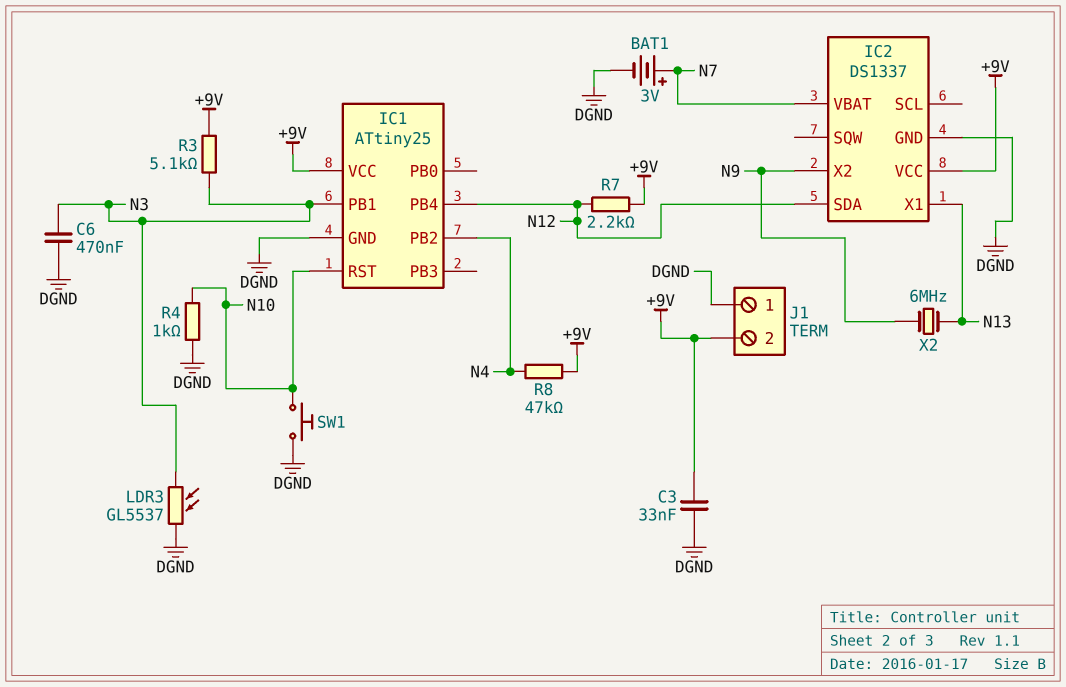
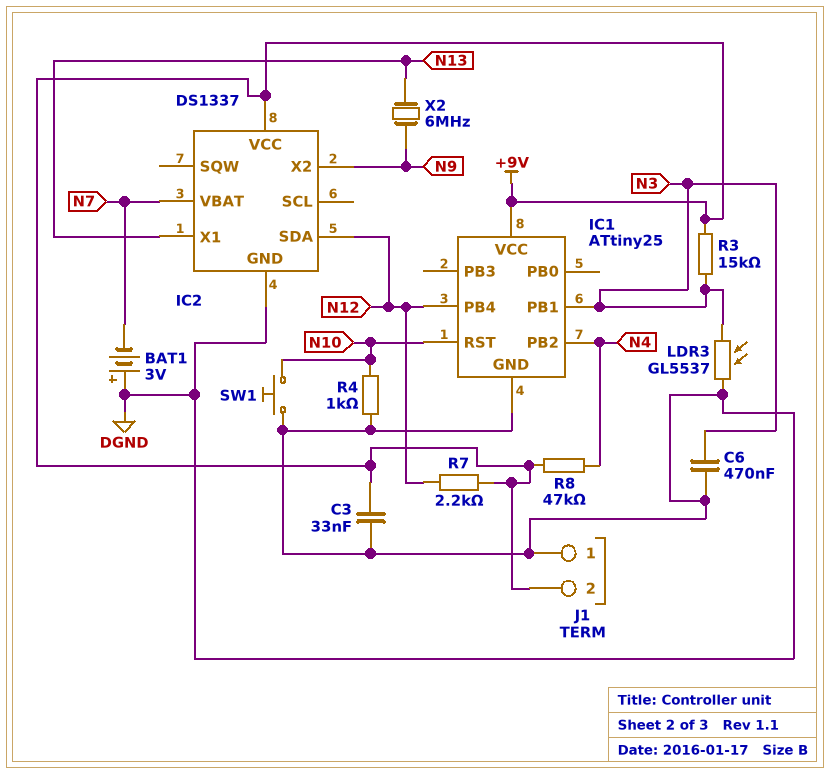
BAT1: 3V (plus N7, minus DGND) -> 3V (plus DGND, minus N7)
R3: 5.1k (+9V, N3) -> 15k (+9V, N3)

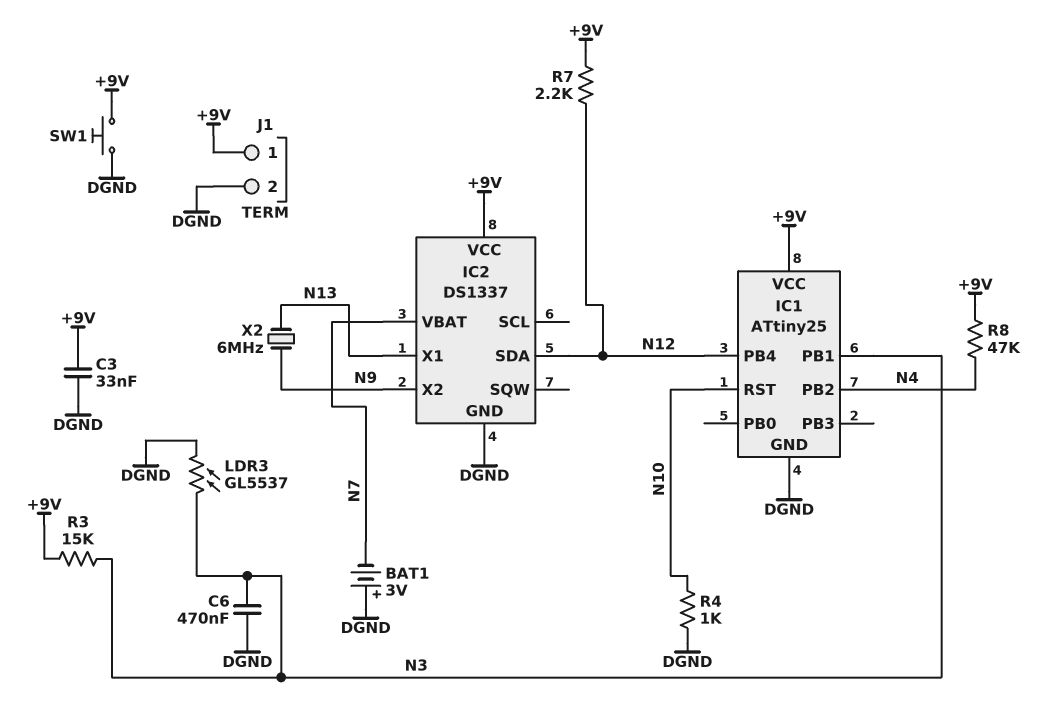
J1 pin 1: DGND -> +9V
J1 pin 2: +9V -> DGND
SW1: button (DGND, N10) -> button (+9V, DGND)

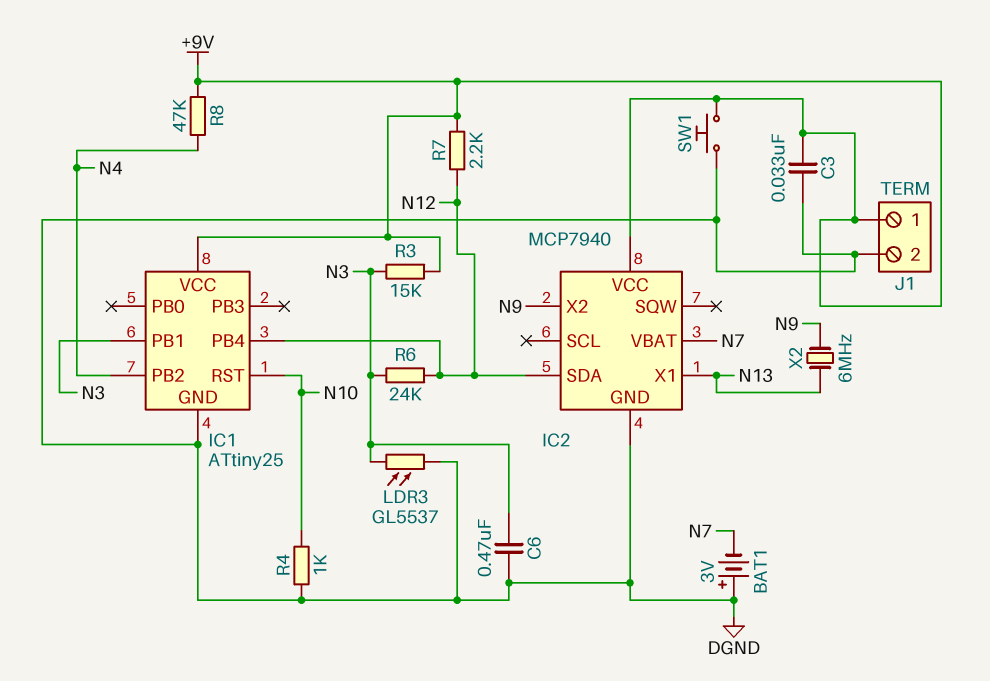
IC2: DS1337 -> MCP7940
R6: none -> 24k (N3, N12)

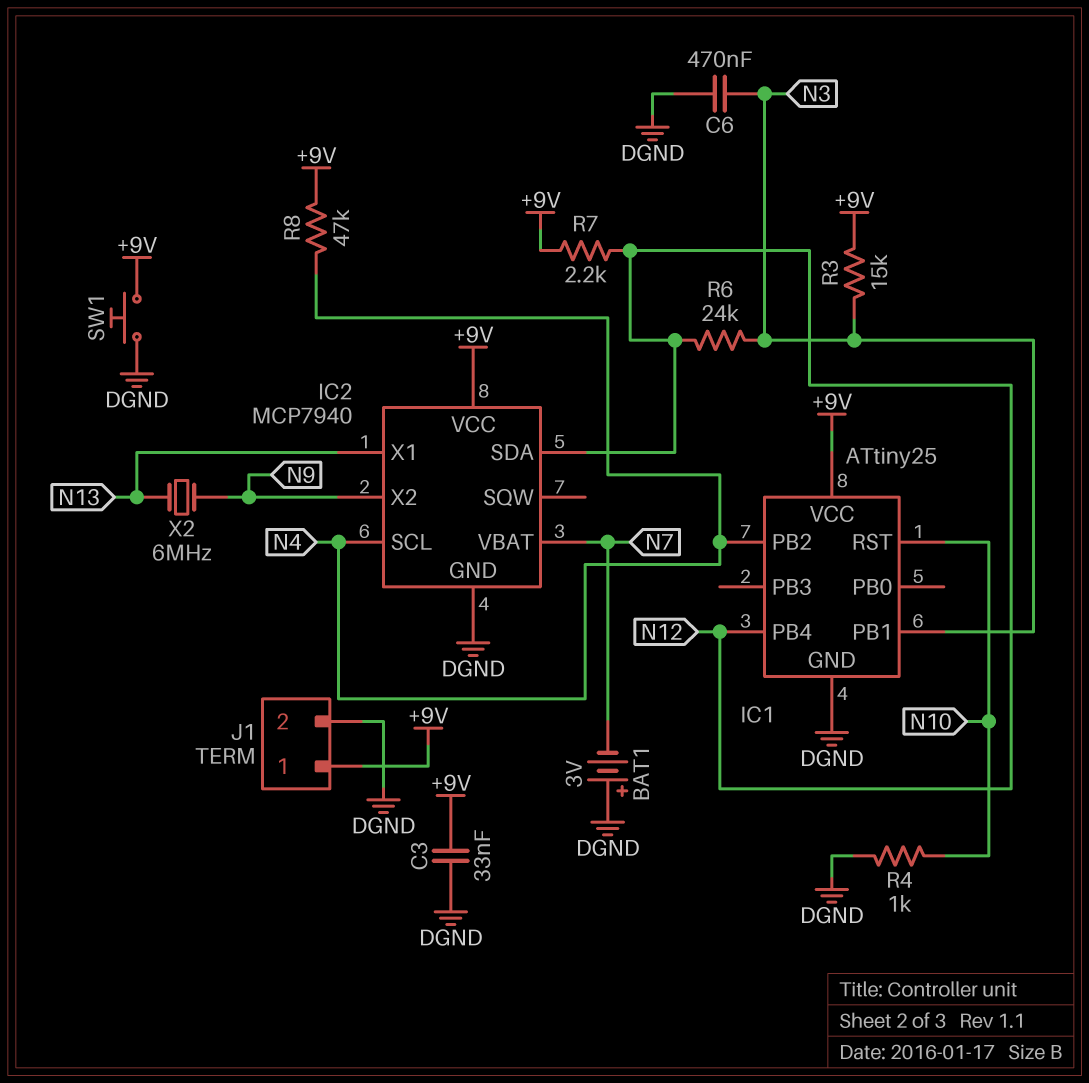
IC2 pin SCL: none -> N4
LDR3: GL5537 (DGND, N3) -> none

